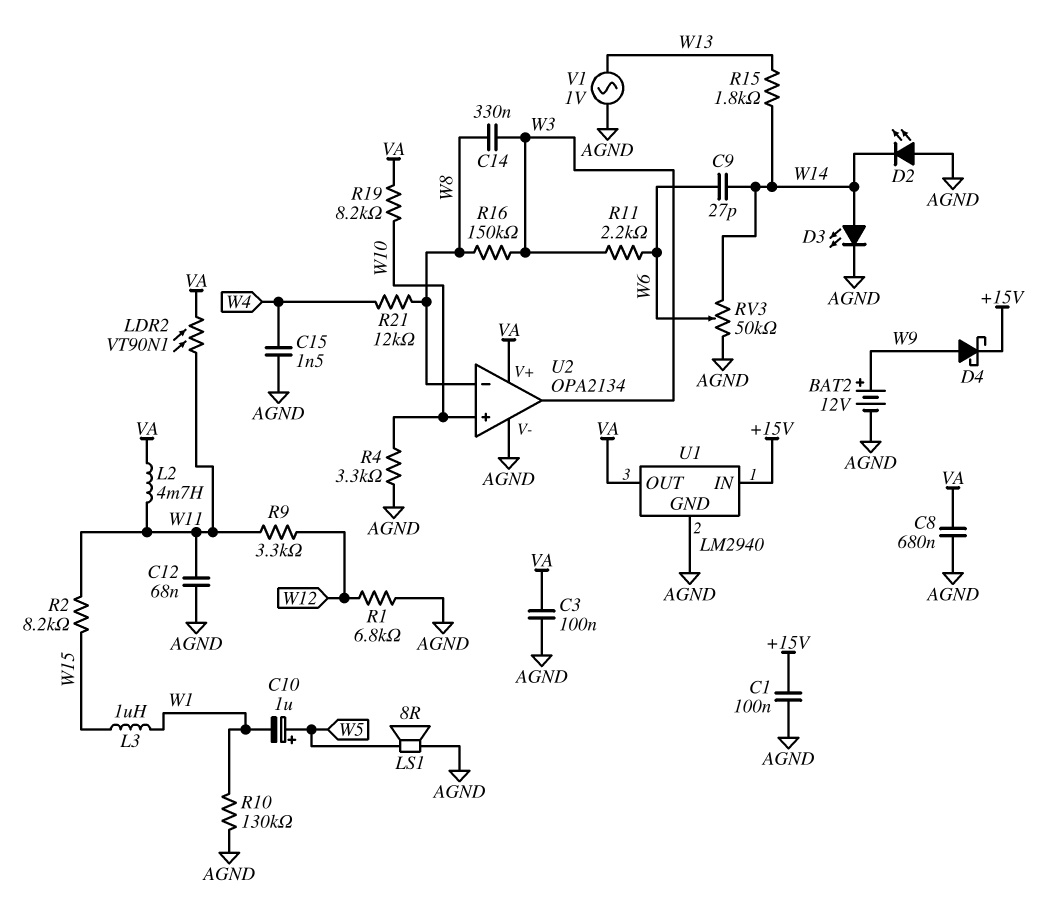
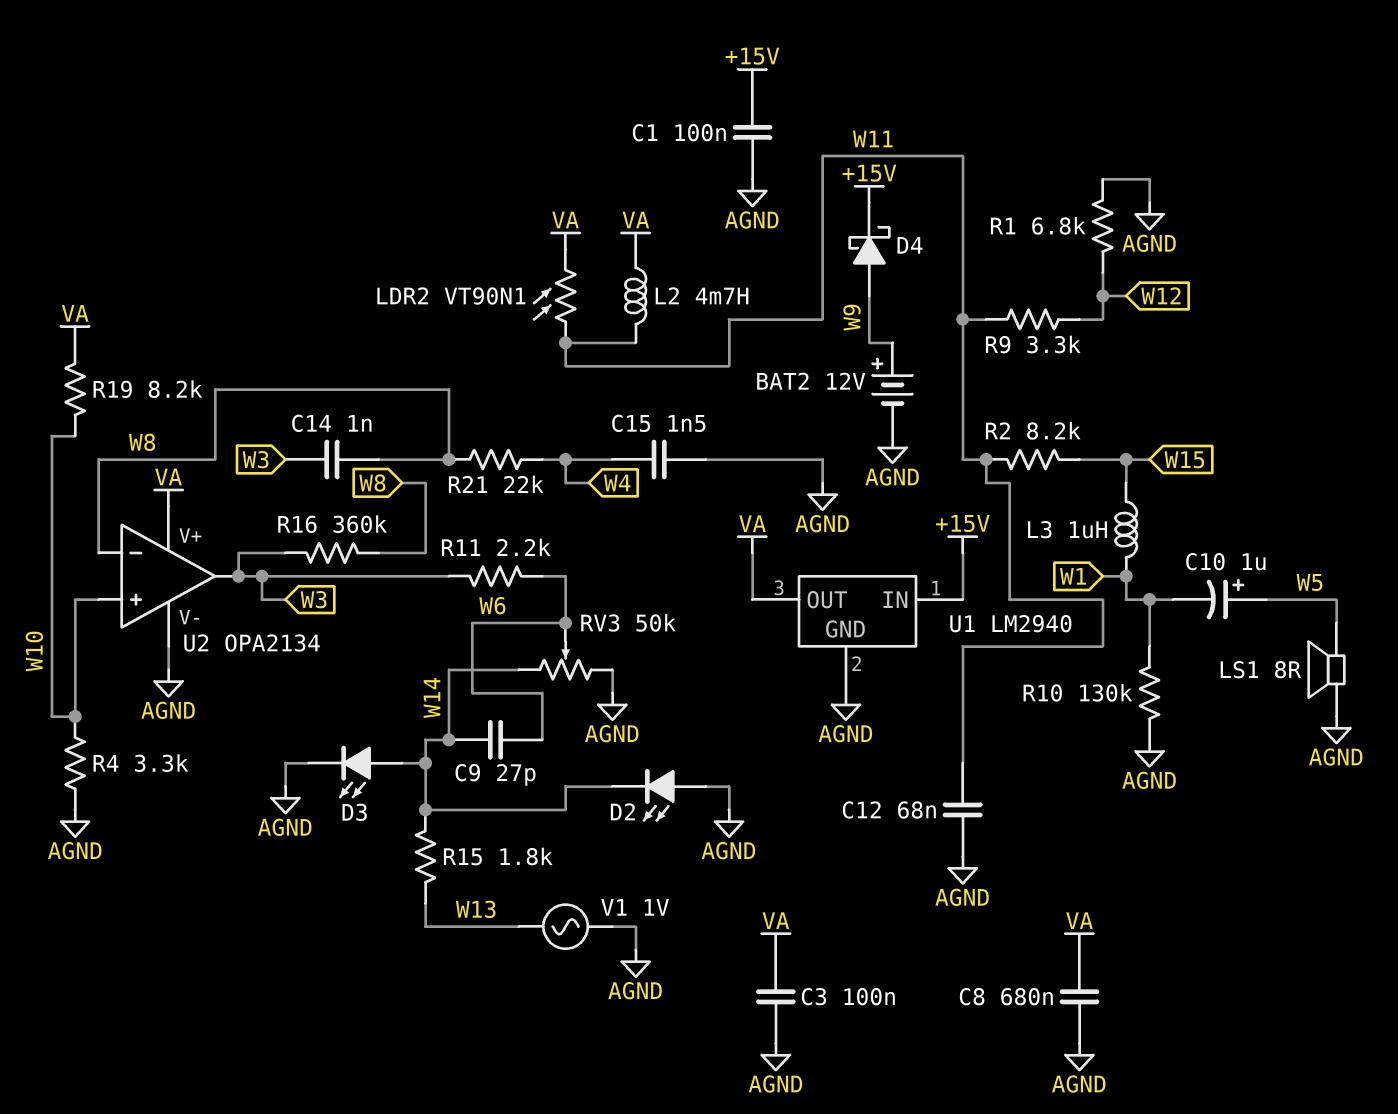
C14: 330nF (W3, W8) -> 1nF (W3, W8)
R16: 150k (W3, W8) -> 360k (W3, W8)
R21: 12k (W4, W8) -> 22k (W4, W8)

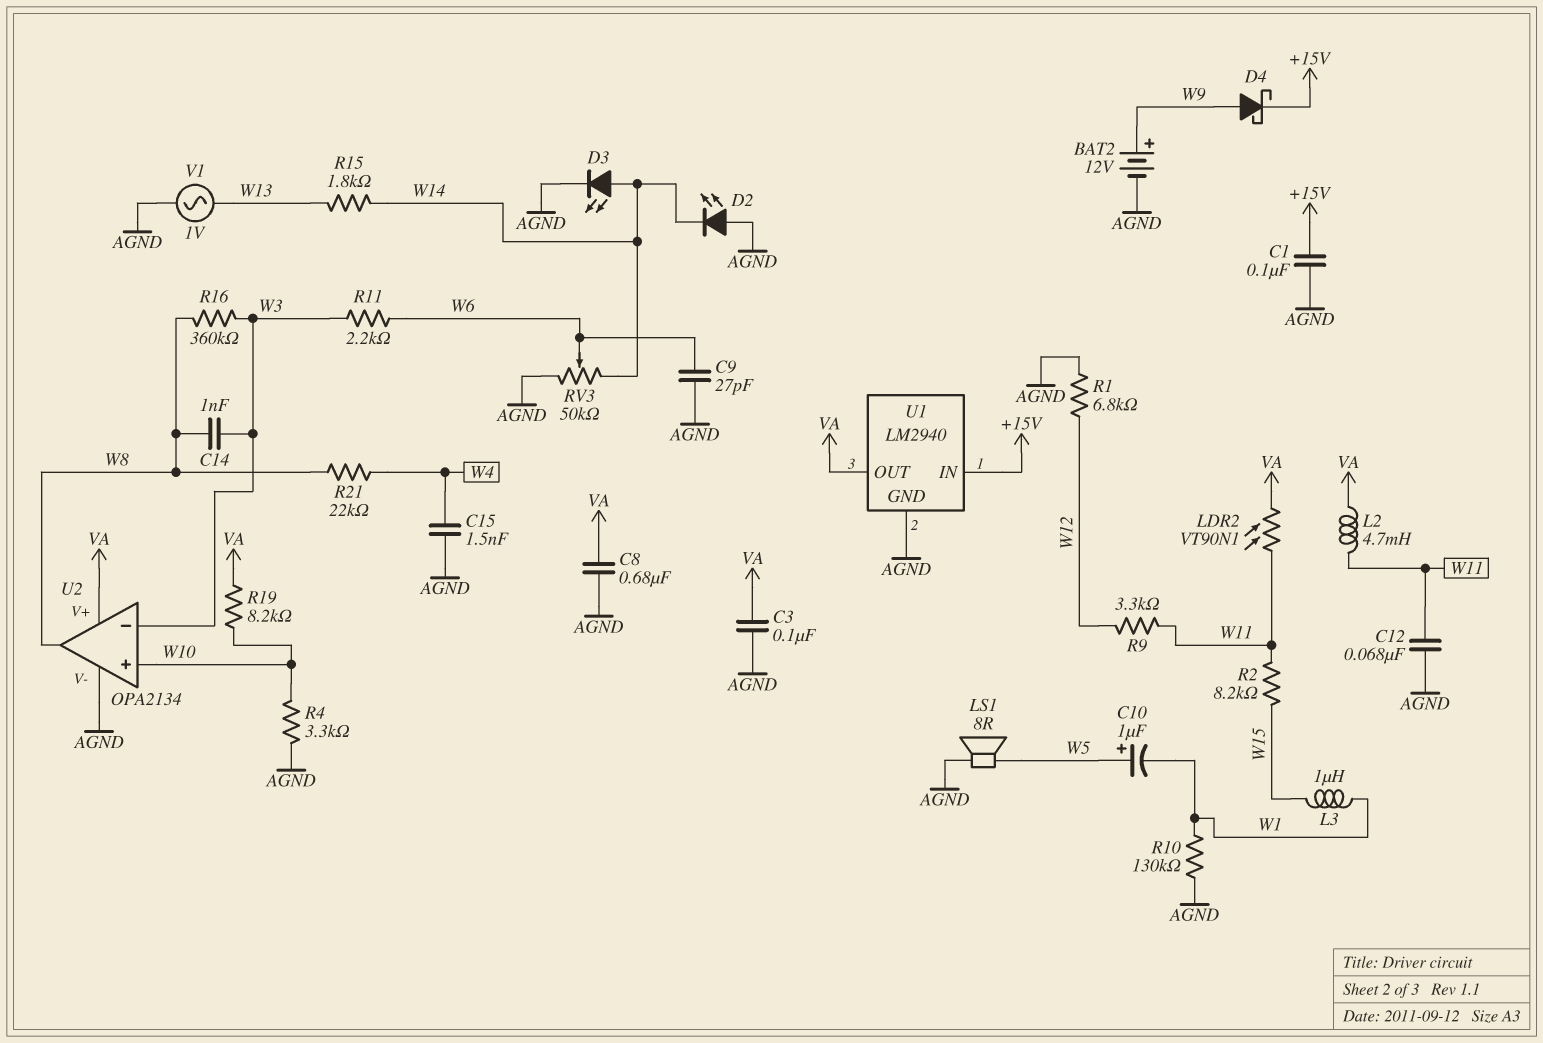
C9: 27pF (W6, W14) -> 27pF (AGND, W6)
U2 pin in-: W8 -> W3
U2 pin out: W3 -> W8

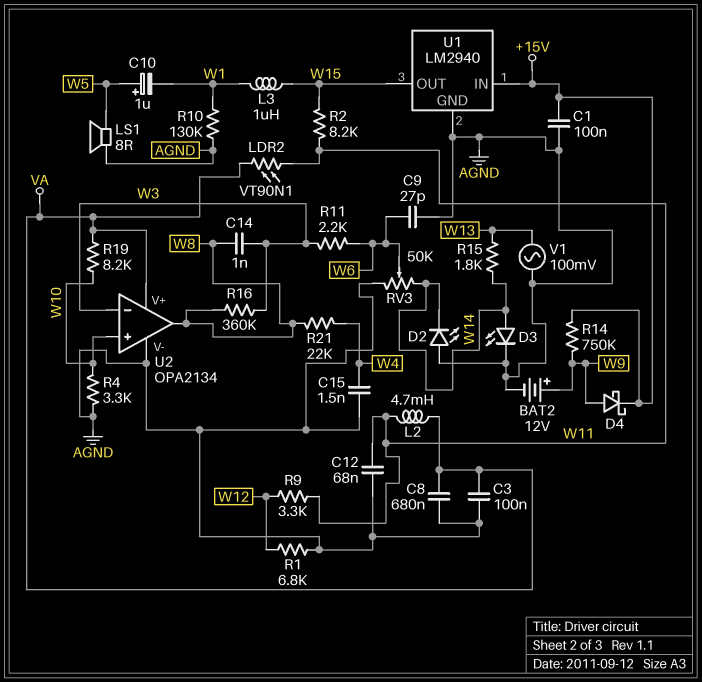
R14: none -> 750k (+15V, W9)
U1 pin OUT: VA -> W15
V1: AC 1V (AGND, W13) -> AC 100mV (AGND, W13)

